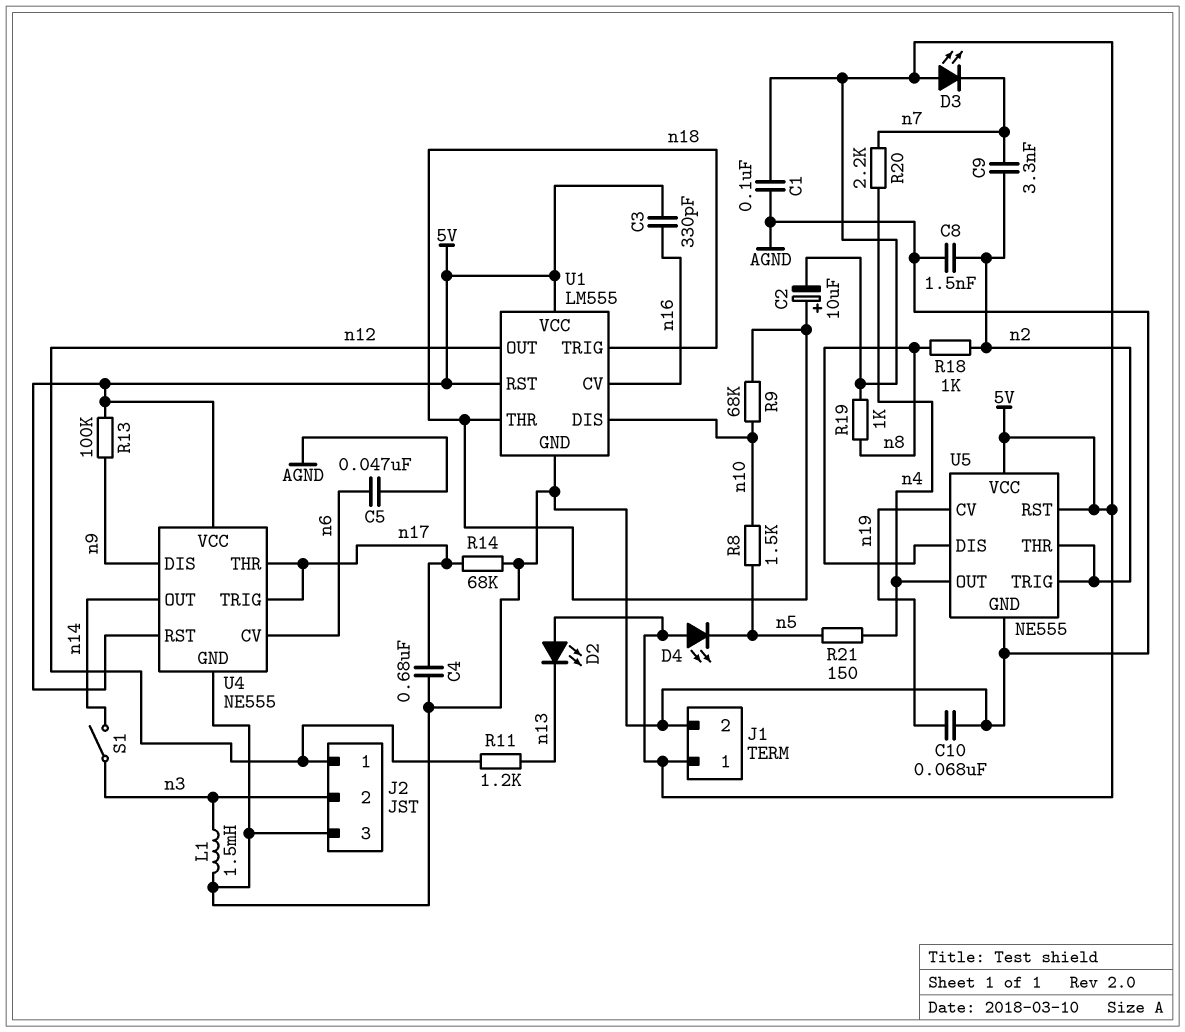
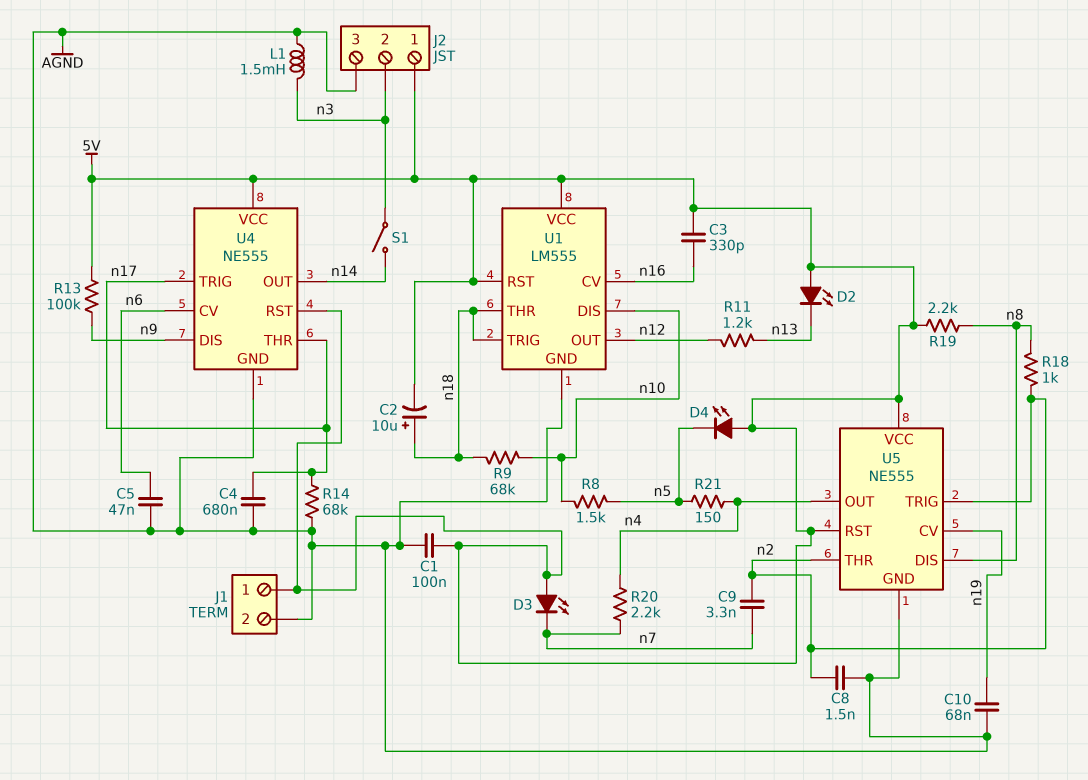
J2 pin 1: n12 -> 5V
R19: 1k (5V, n8) -> 2.2k (5V, n8)

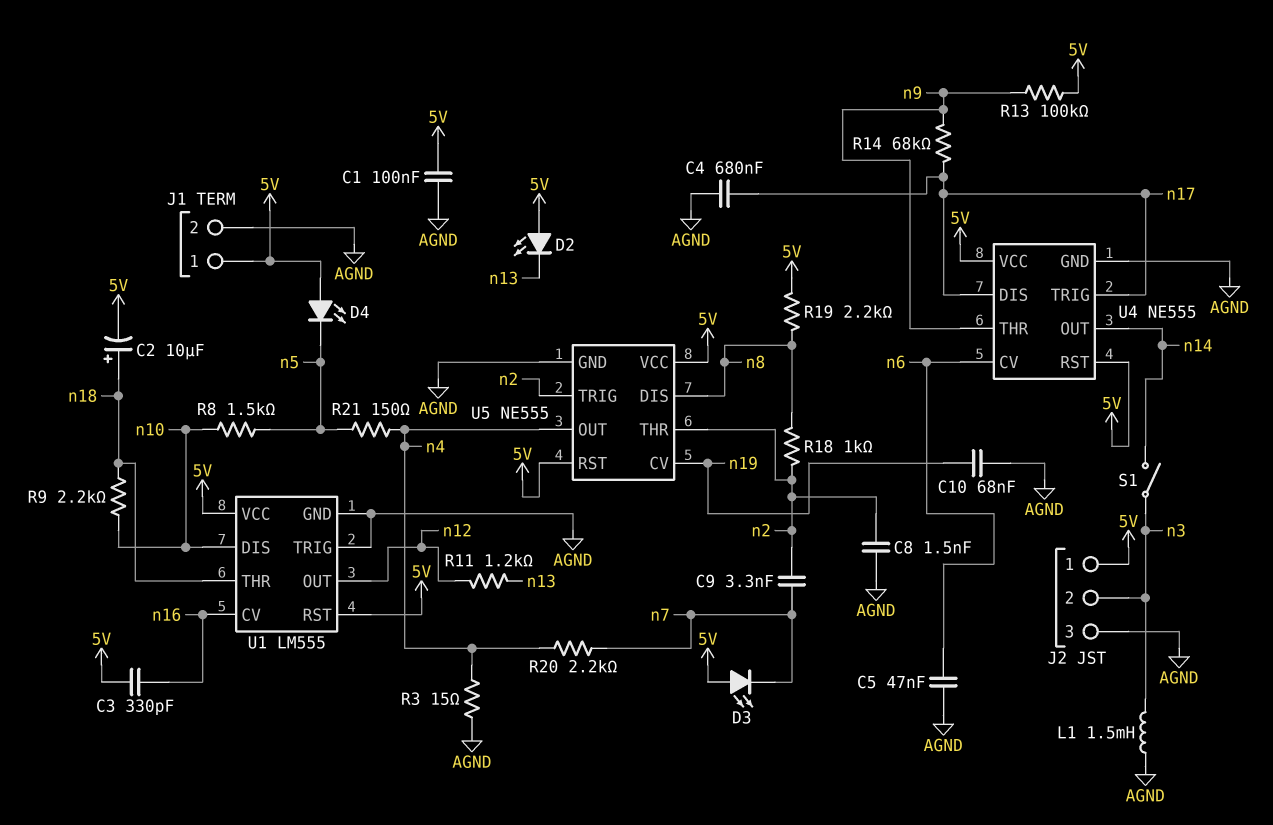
R3: none -> 15 (AGND, n4)
R9: 68k (n10, n18) -> 2.2k (n10, n18)
R14: 68k (AGND, n17) -> 68k (n9, n17)
U1 pin TRIG: n18 -> AGND
U4 pin DIS: n9 -> n17
U4 pin THR: n17 -> n9

